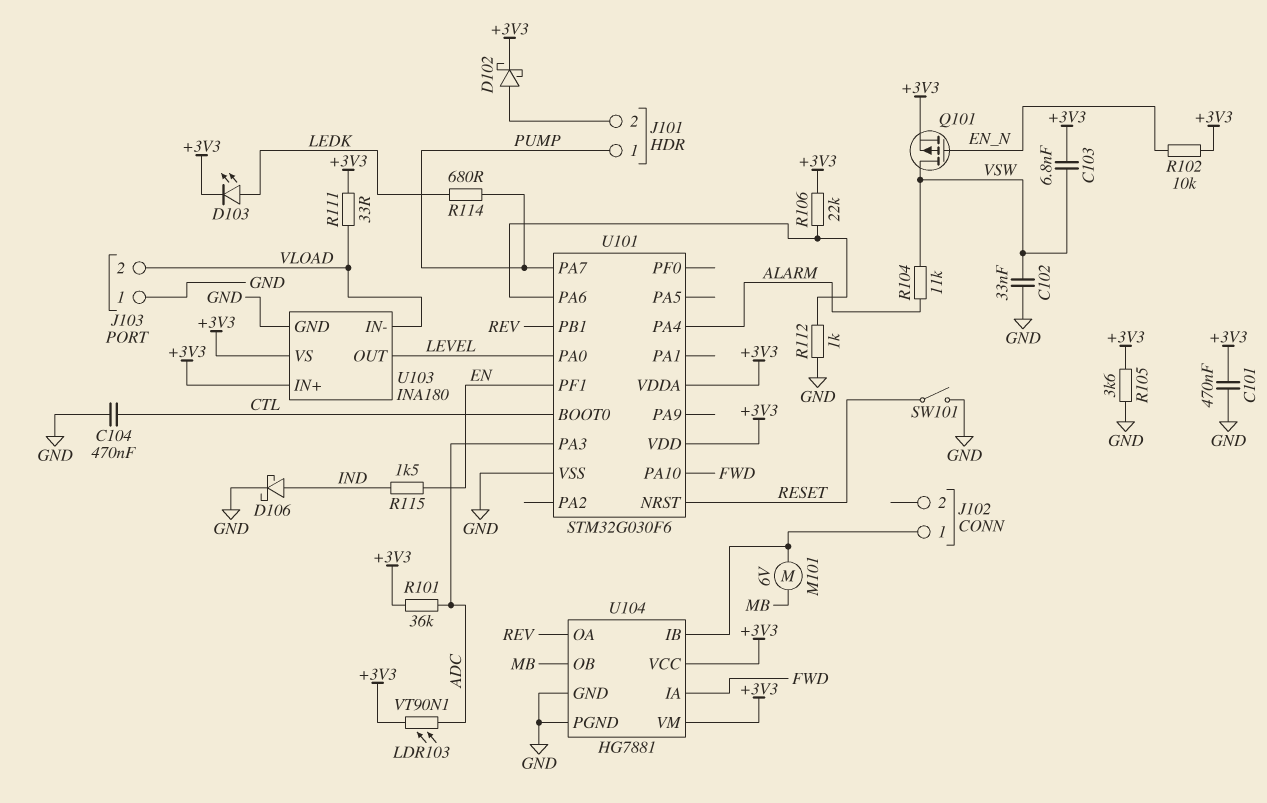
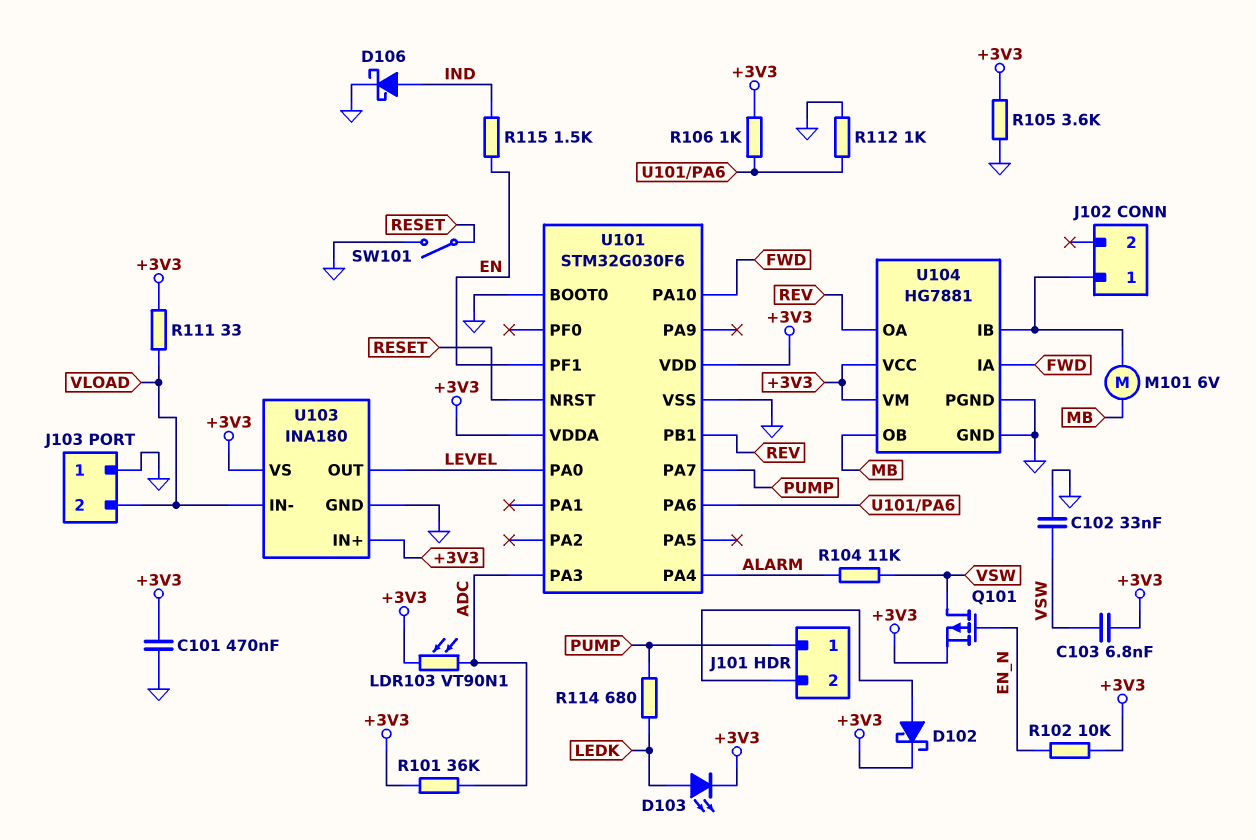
C104: 470nF (CTL, GND) -> none
R106: 22k (+3V3, U101/PA6) -> 1k (+3V3, U101/PA6)
U101 pin BOOT0: CTL -> GND

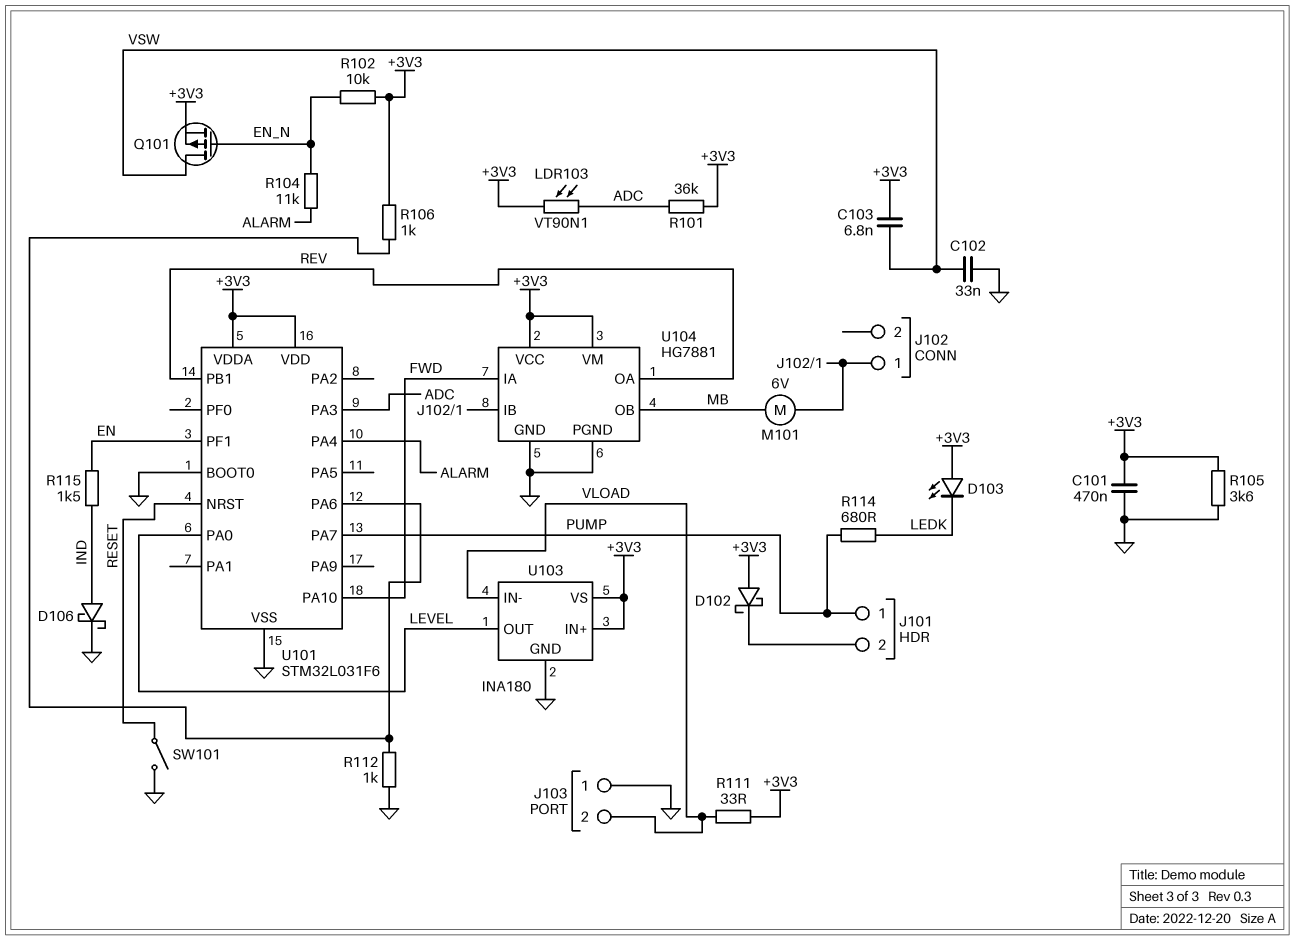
D102: schottky (A J101/2, K +3V3) -> schottky (A +3V3, K J101/2)
D103: LED (A LEDK, K +3V3) -> LED (A +3V3, K LEDK)
R104: 11k (ALARM, VSW) -> 11k (ALARM, EN_N)
U101: STM32G030F6 -> STM32L031F6

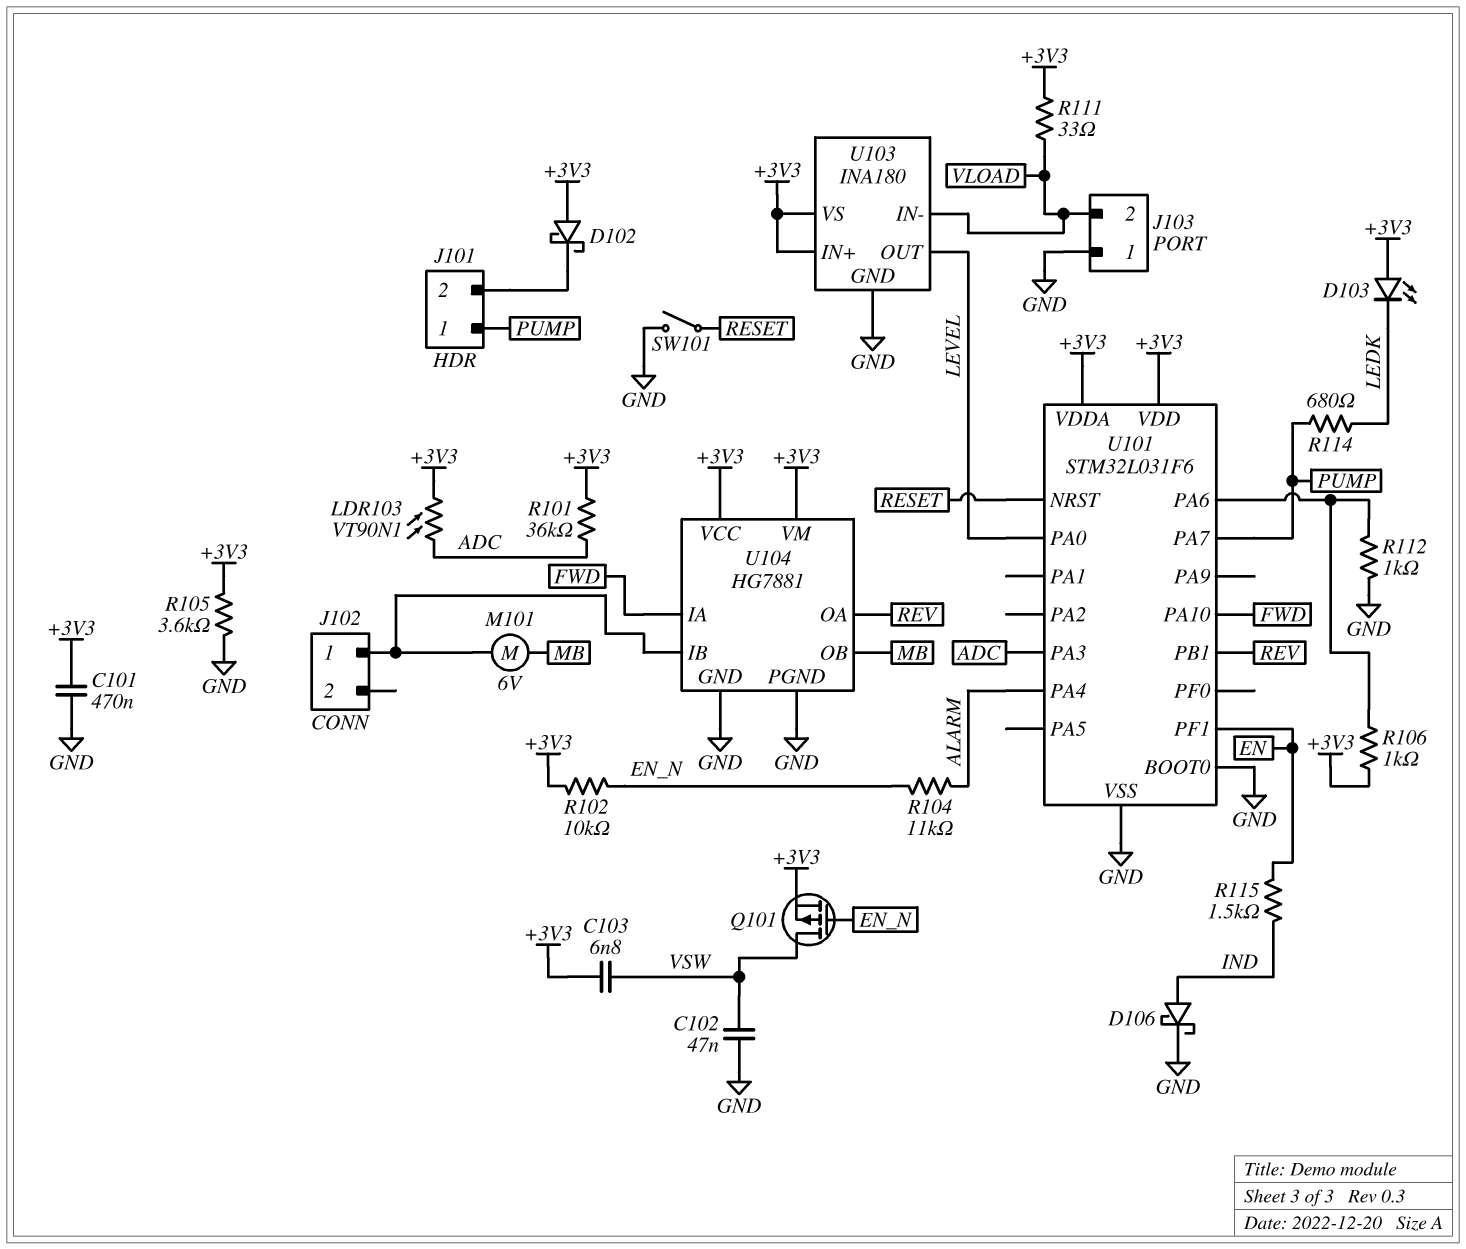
C102: 33nF (GND, VSW) -> 47nF (GND, VSW)

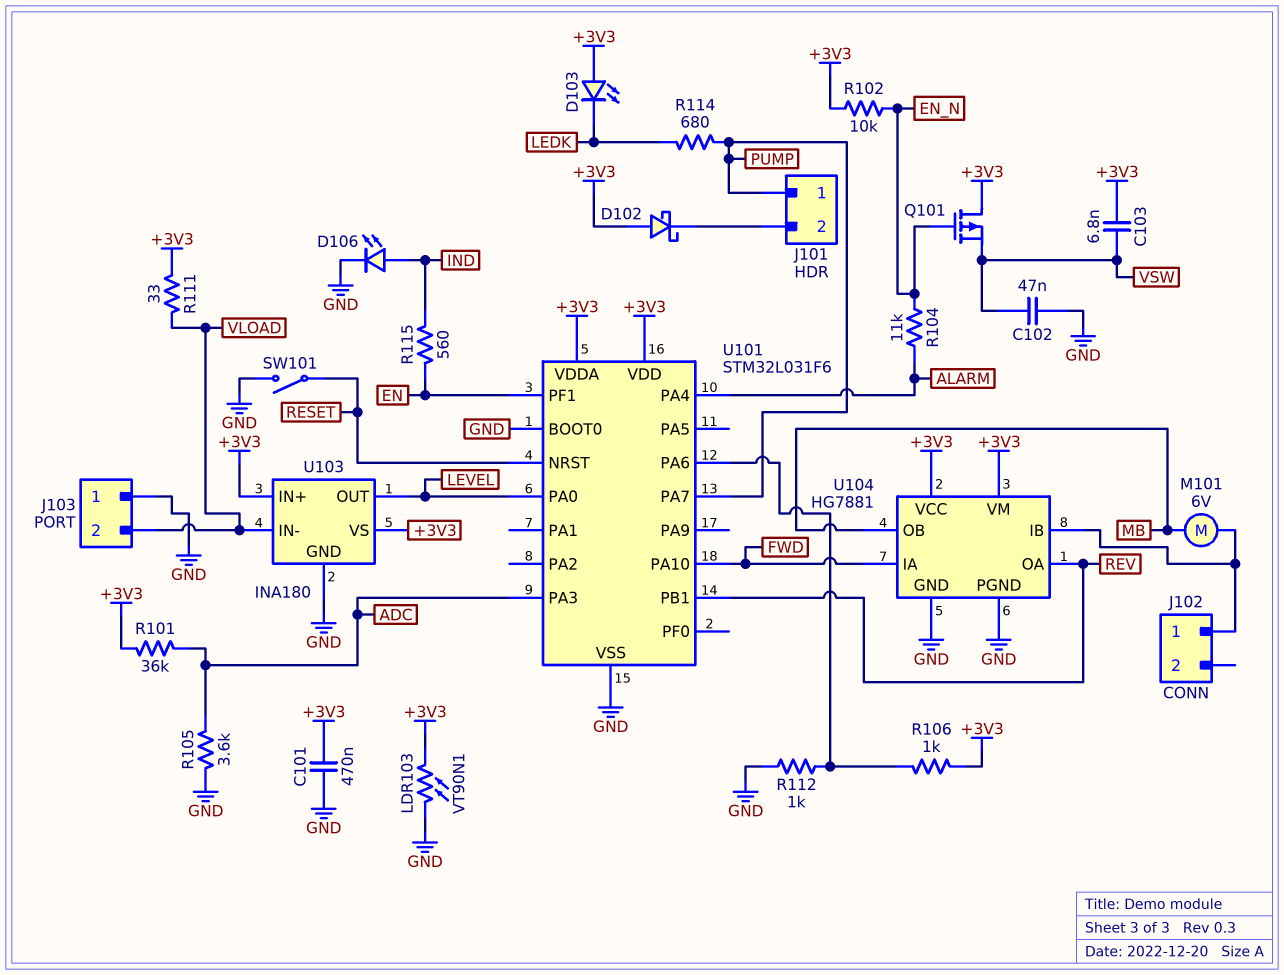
D106: schottky (A IND, K GND) -> LED (A IND, K GND)
LDR103: VT90N1 (+3V3, ADC) -> VT90N1 (+3V3, GND)
Q101: PMOS (G EN_N, D VSW, S +3V3) -> PMOS (G EN_N, D +3V3, S VSW)
R105: 3.6k (+3V3, GND) -> 3.6k (ADC, GND)
R115: 1.5k (EN, IND) -> 560 (EN, IND)

